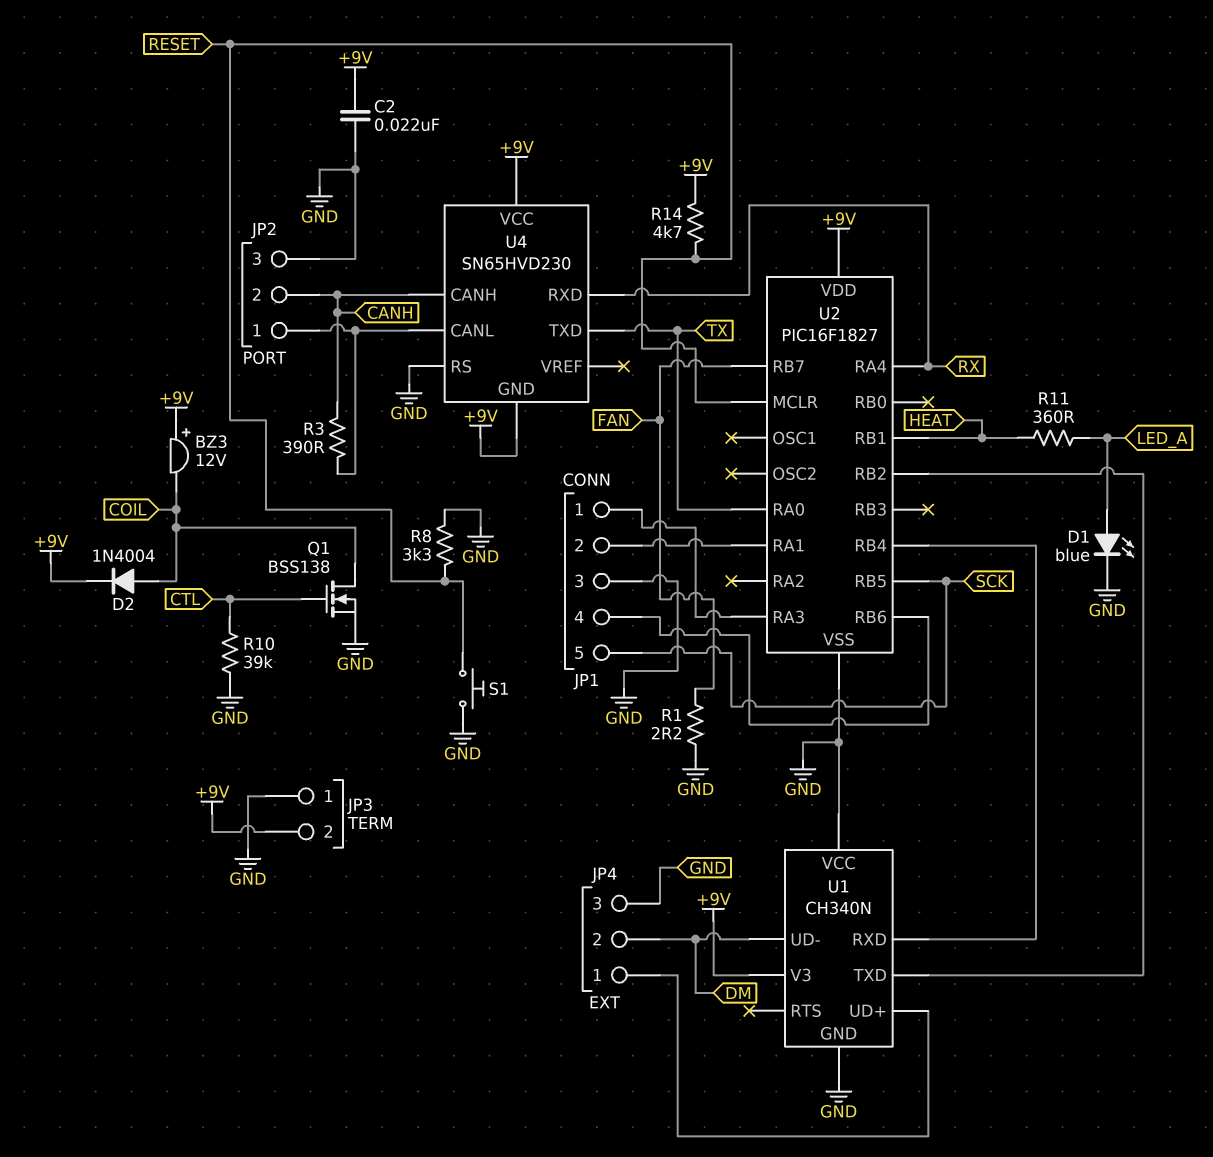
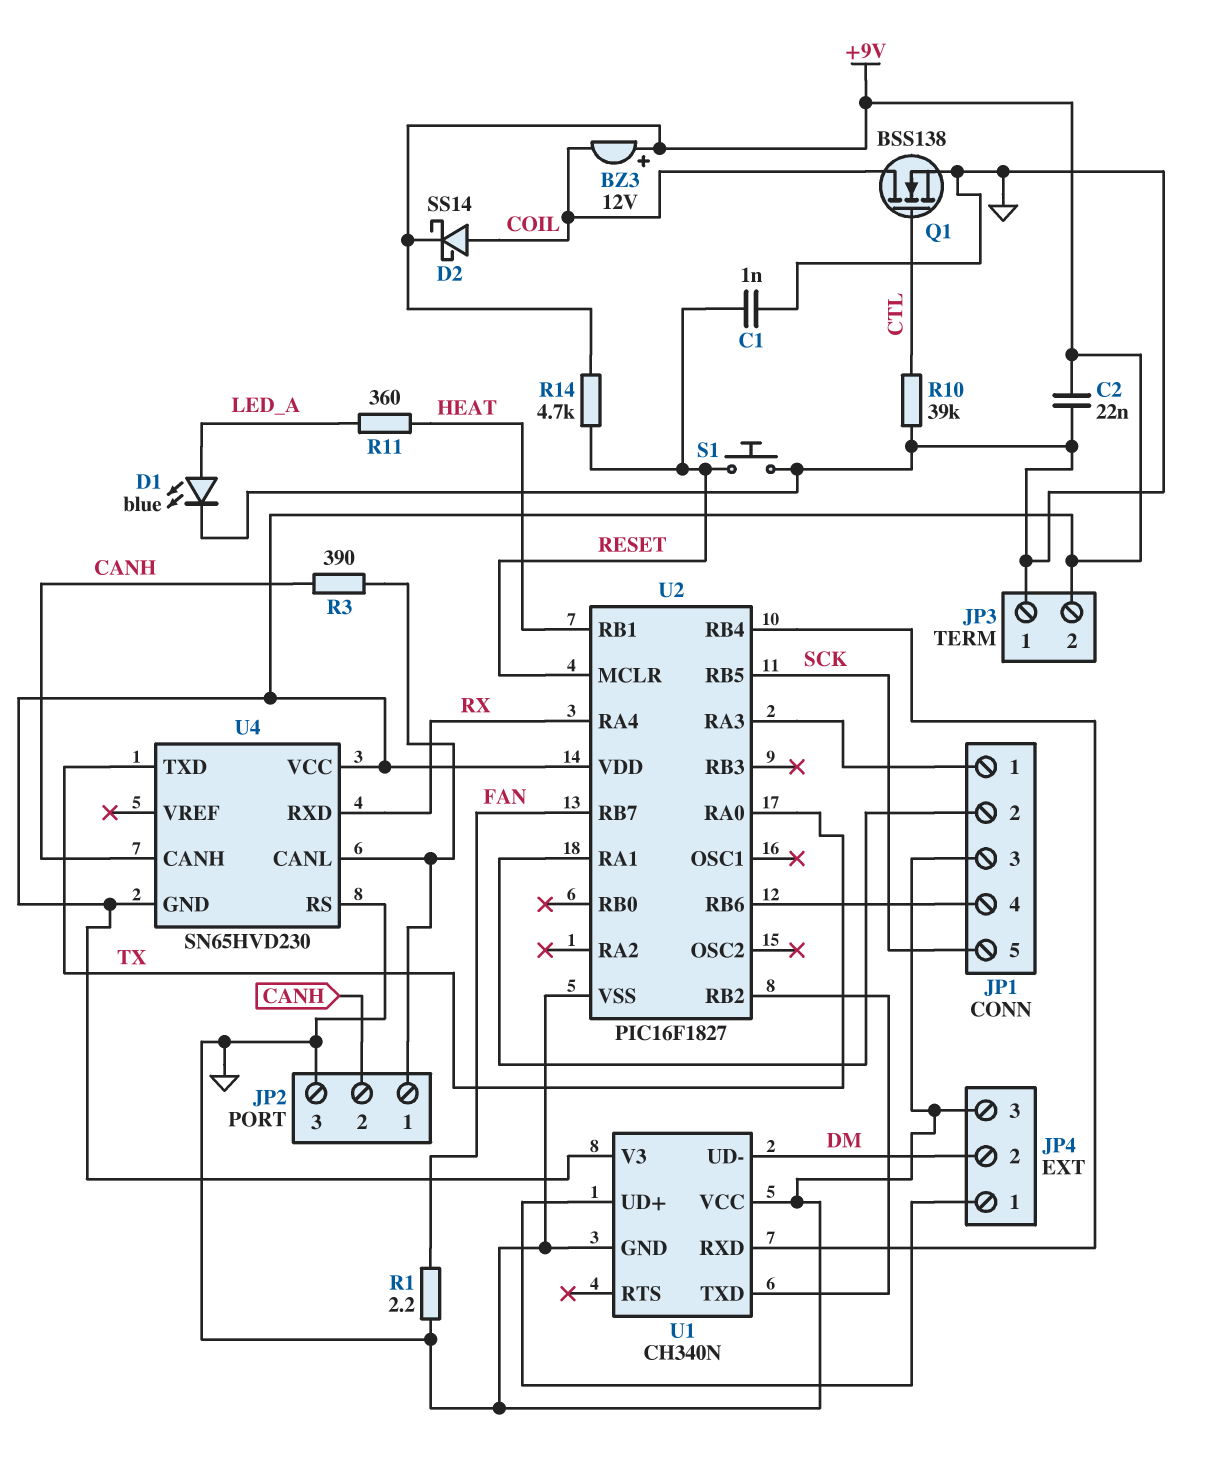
C1: none -> 1nF (GND, RESET)
D2: diode 1N4004 (A COIL, K +9V) -> schottky SS14 (A COIL, K +9V)
R8: 3.3k (GND, RESET) -> none

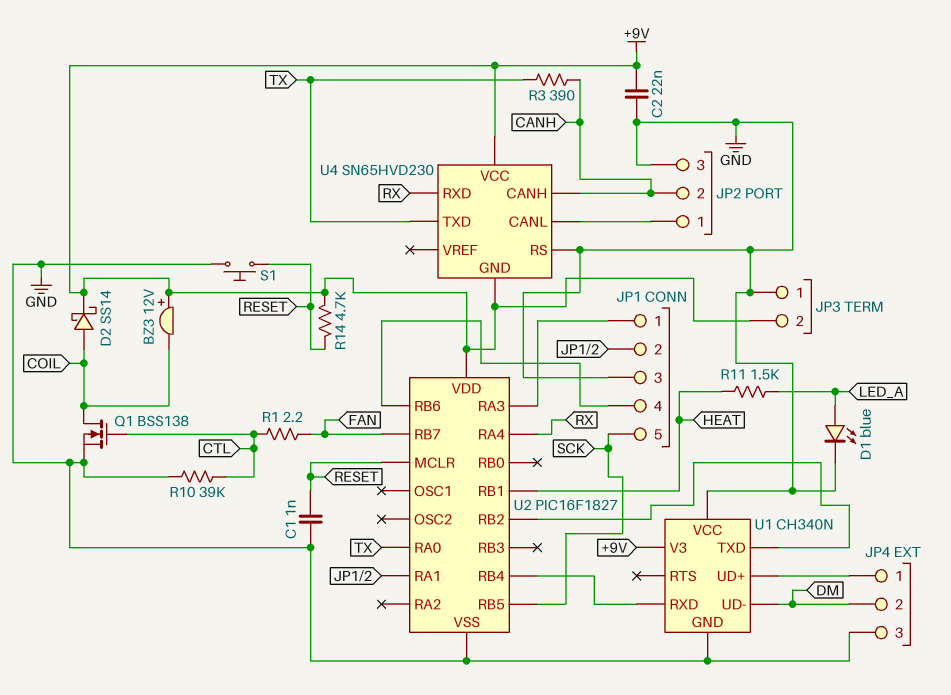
R1: 2.2 (FAN, GND) -> 2.2 (CTL, FAN)
R3: 390 (CANH, JP2/1) -> 390 (CANH, TX)
R11: 360 (HEAT, LED_A) -> 1.5k (HEAT, LED_A)

